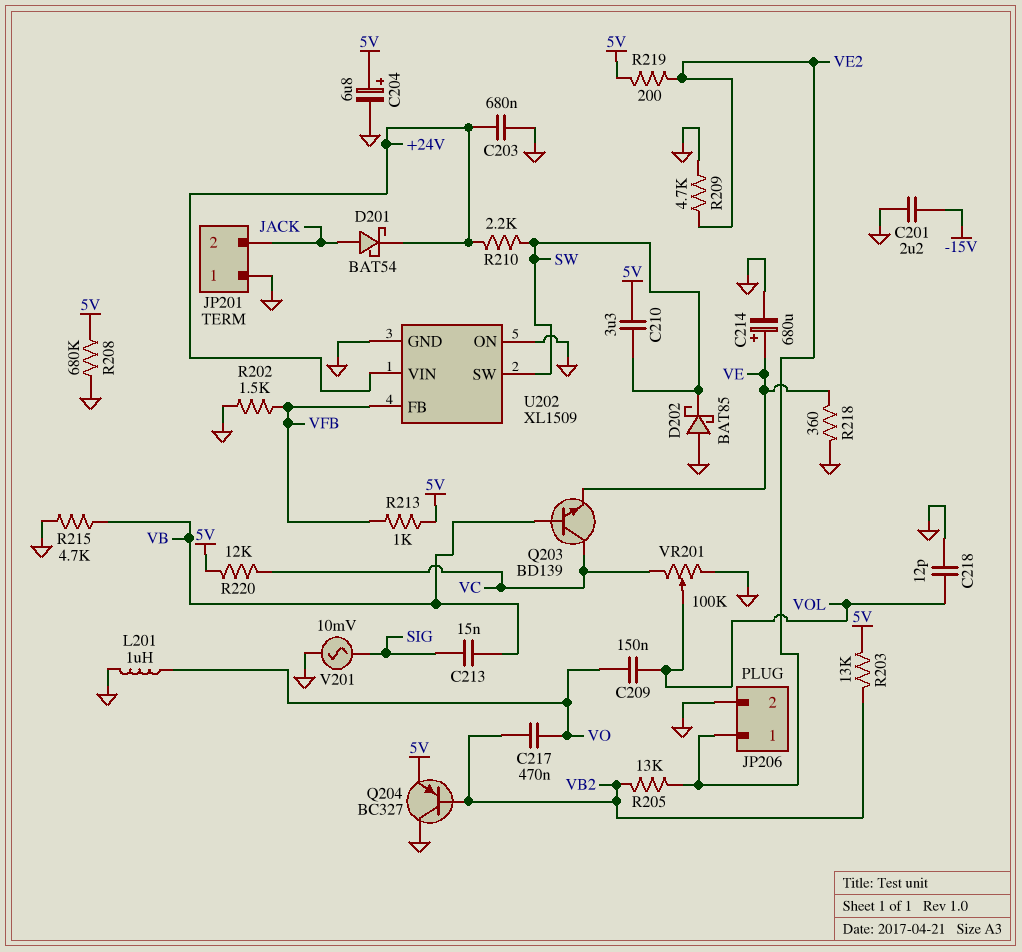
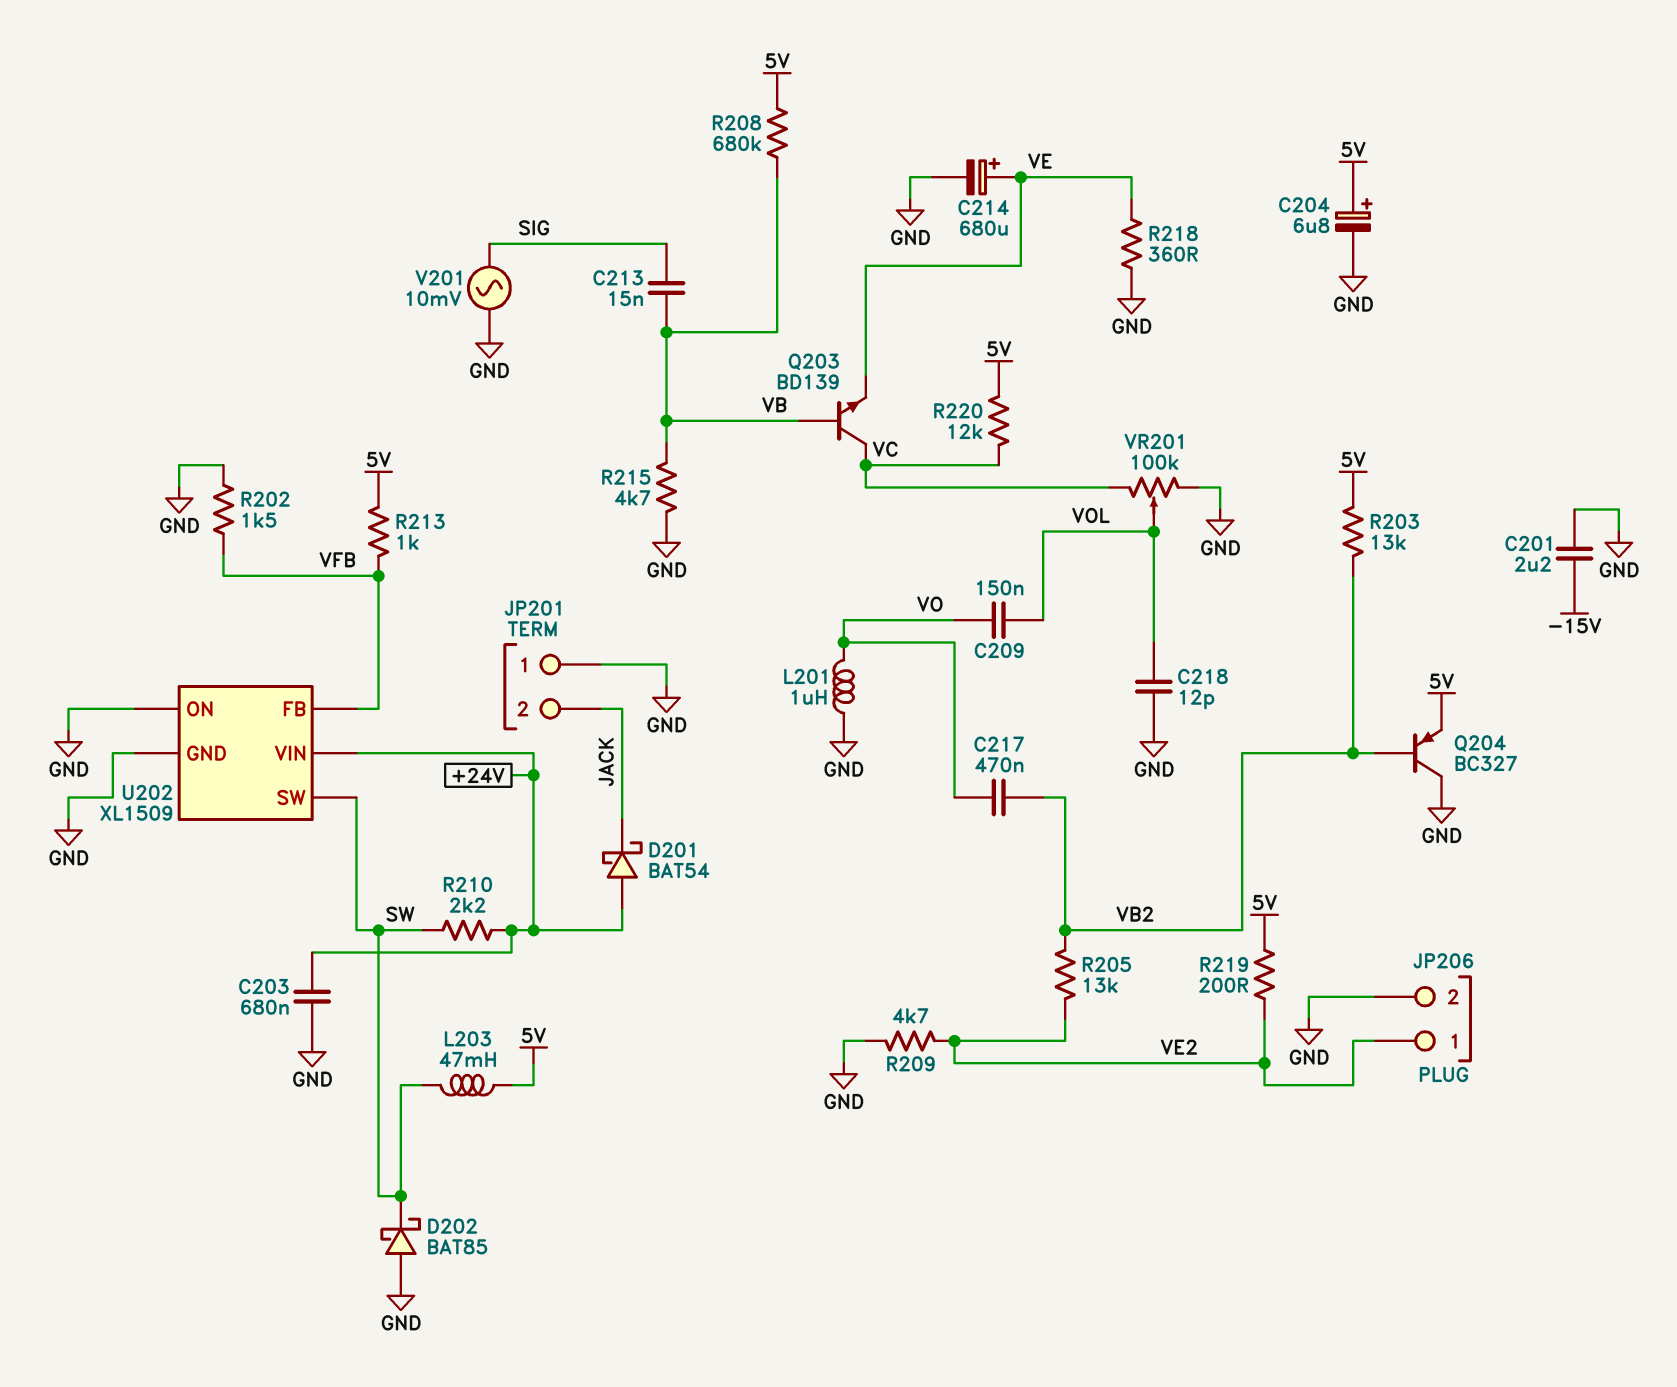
C210: 3.3uF (5V, SW) -> none
D201: schottky BAT54 (A JACK, K +24V) -> schottky BAT54 (A +24V, K JACK)
L203: none -> 47mH (5V, SW)
R208: 680k (5V, GND) -> 680k (5V, VB)

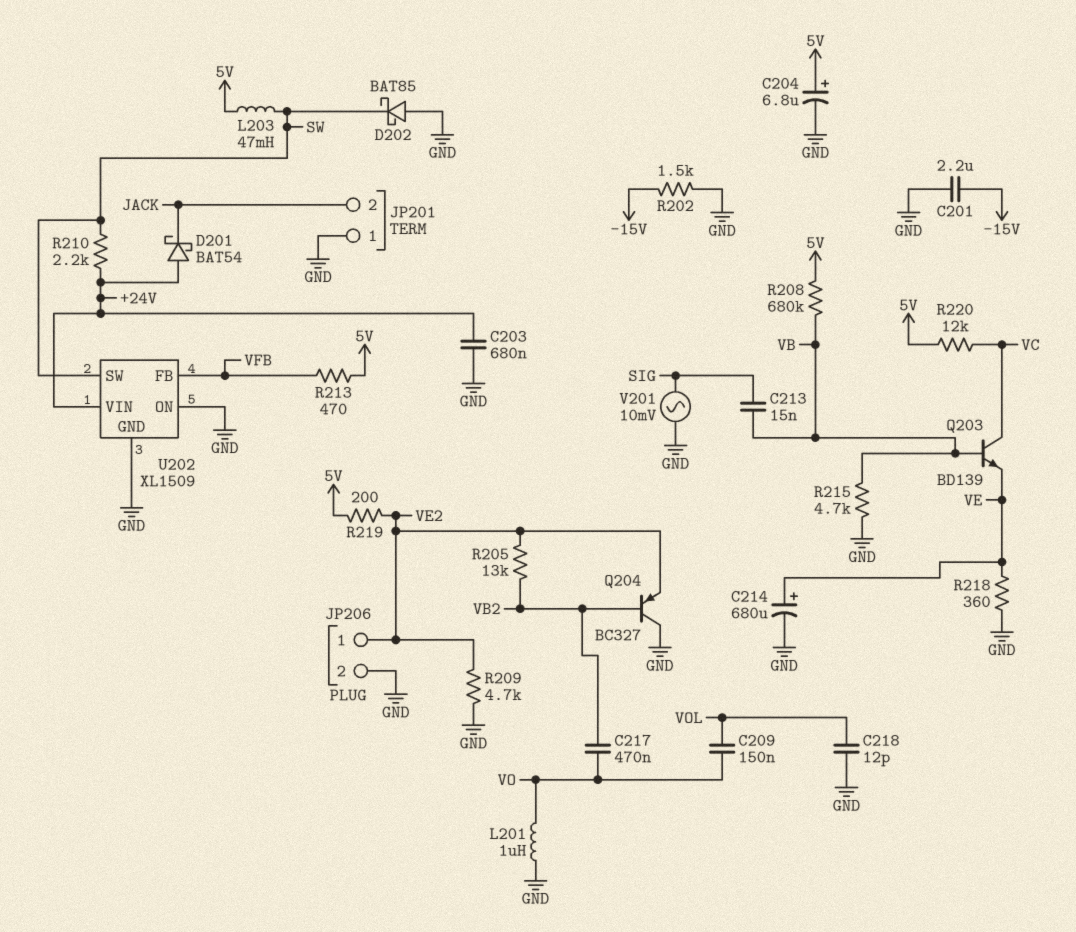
Q204: PNP BC327 (B VB2, C GND, E 5V) -> PNP BC327 (B VB2, C GND, E VE2)
R202: 1.5k (GND, VFB) -> 1.5k (-15V, GND)
R203: 13k (5V, VB2) -> none
R213: 1k (5V, VFB) -> 470 (5V, VFB)
VR201: 100k (GND, VC, wiper VOL) -> none

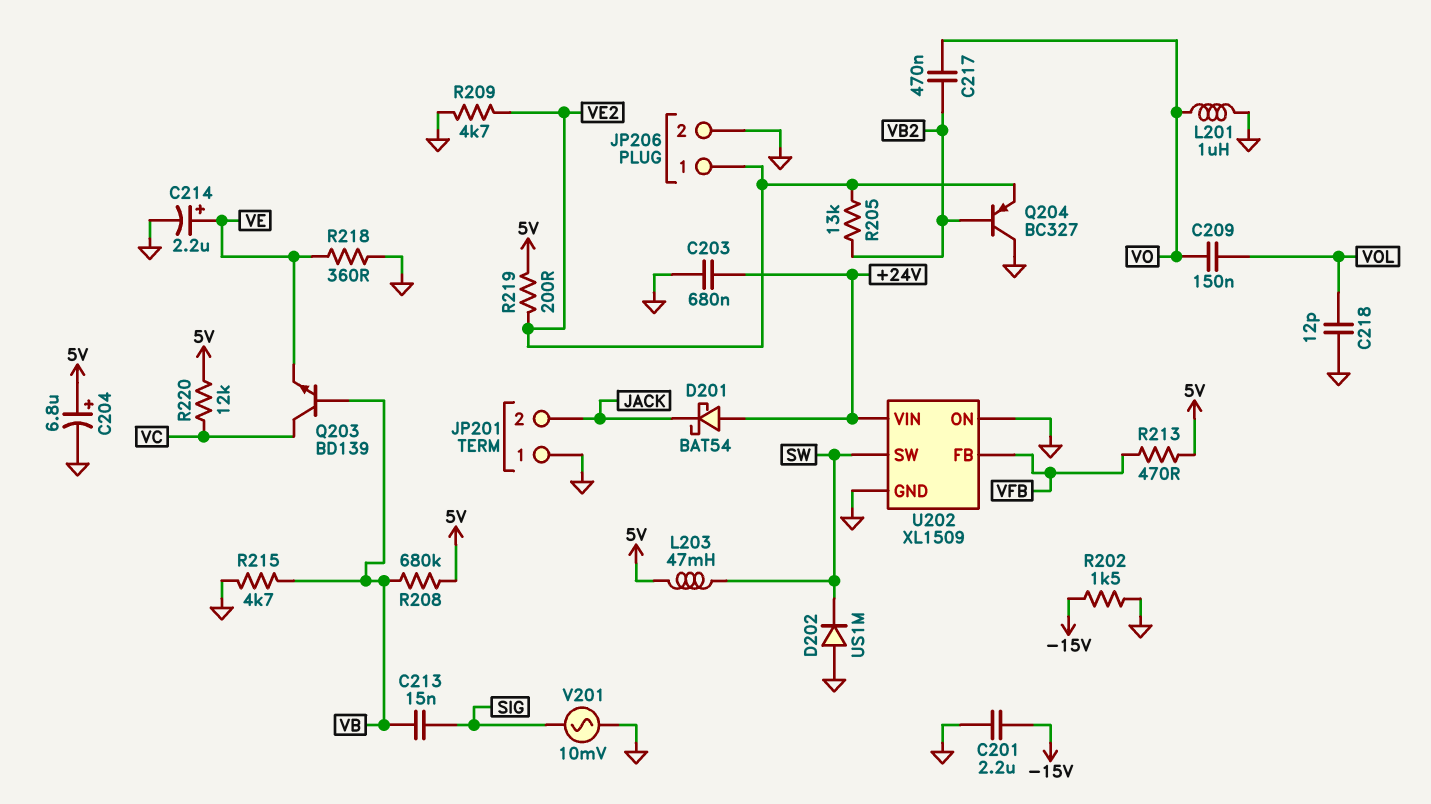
C214: 680uF (plus VE, minus GND) -> 2.2uF (plus VE, minus GND)
D202: schottky BAT85 (A GND, K SW) -> diode US1M (A GND, K SW)
R210: 2.2k (+24V, SW) -> none

